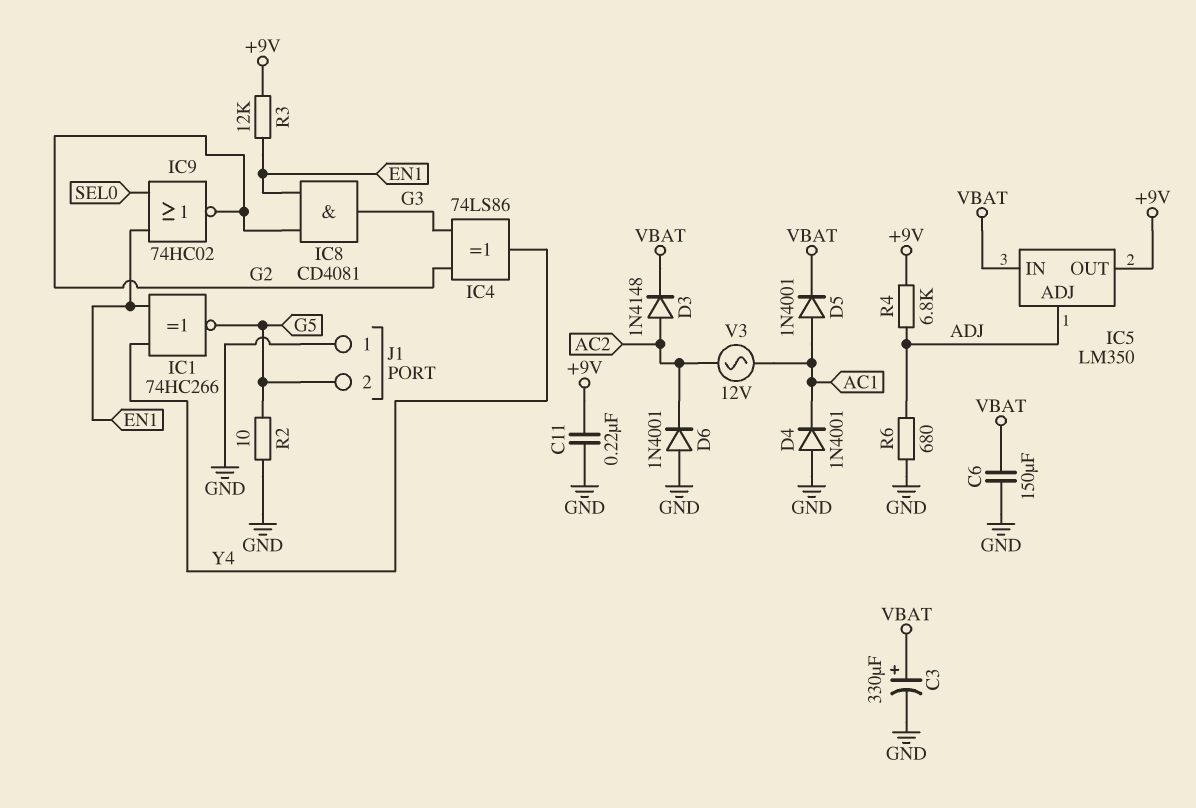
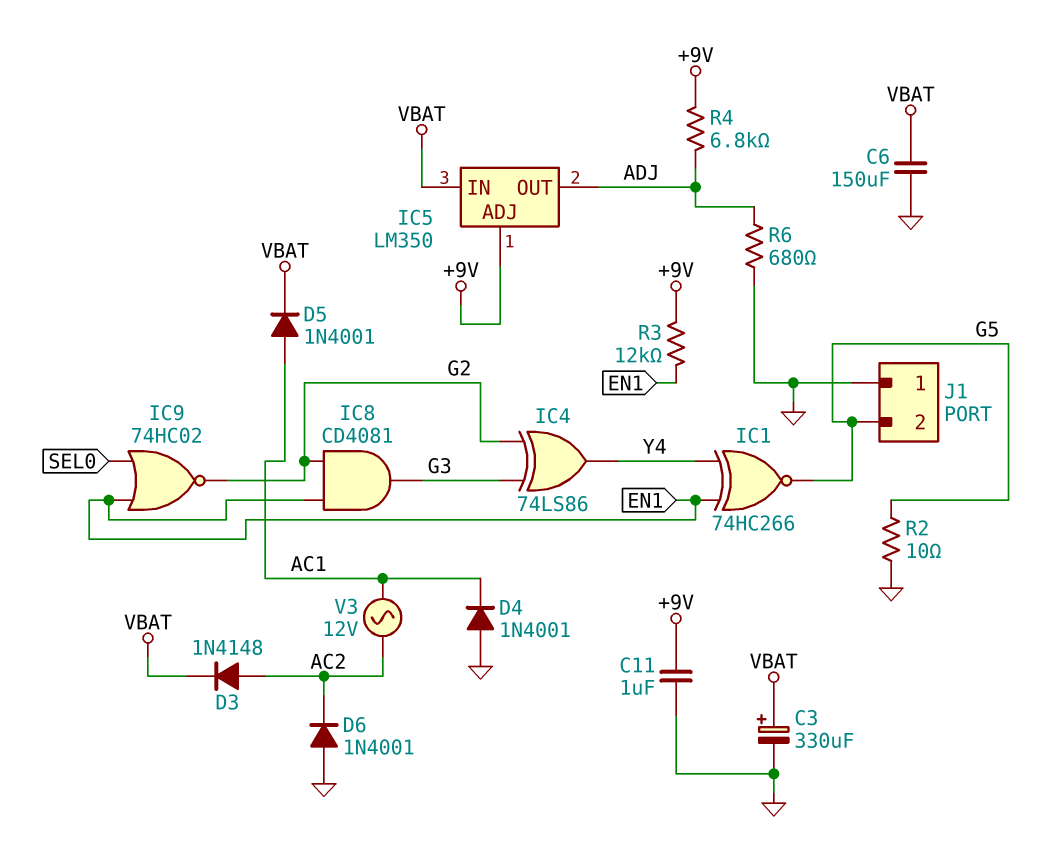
C11: 220nF (+9V, GND) -> 1uF (+9V, GND)
IC5 pin ADJ: ADJ -> +9V
IC5 pin OUT: +9V -> ADJ

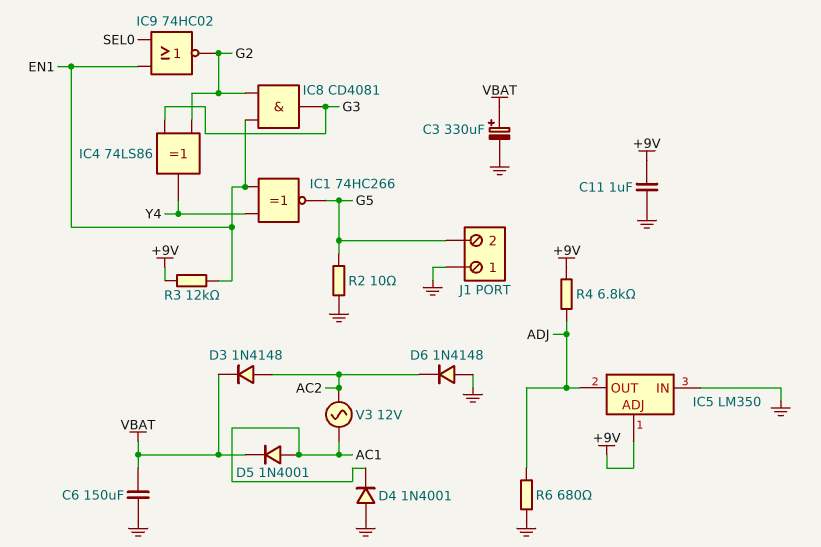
D6: diode 1N4001 (A GND, K AC2) -> diode 1N4148 (A GND, K AC2)
IC5 pin IN: VBAT -> GND

